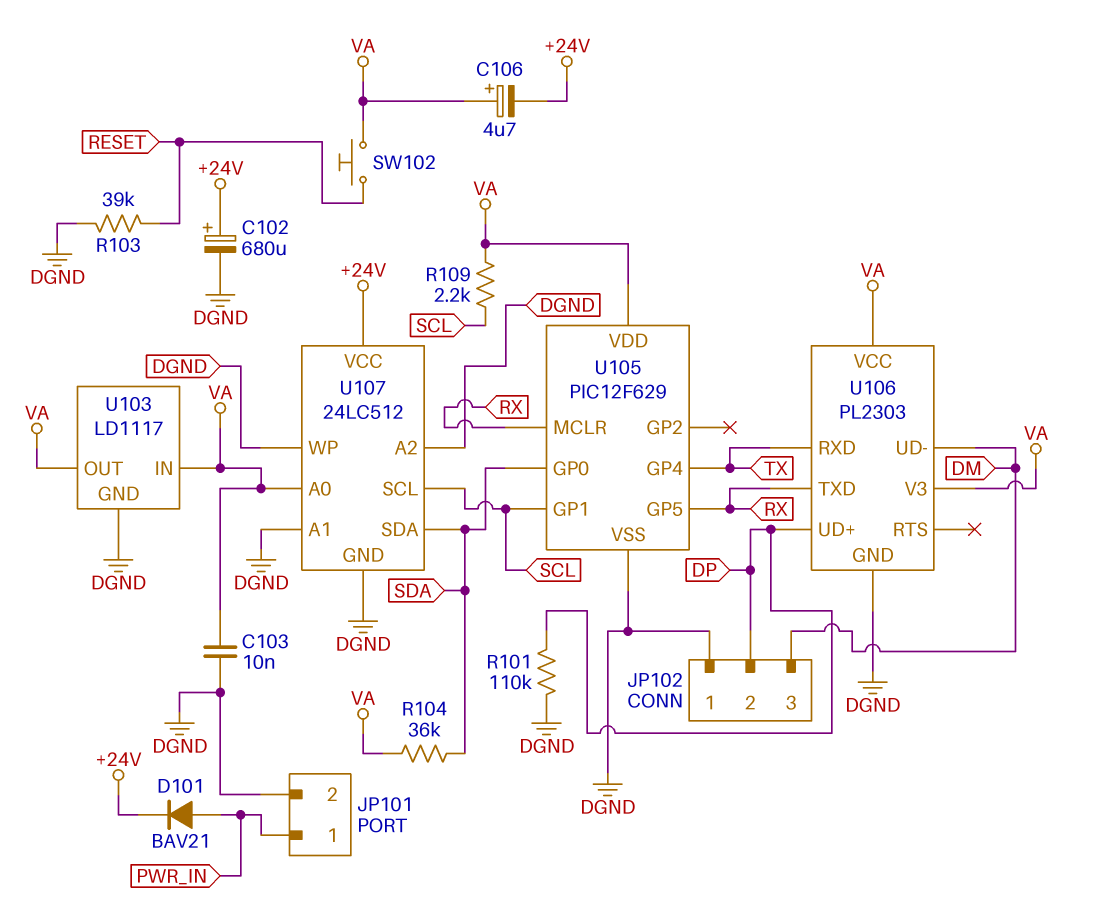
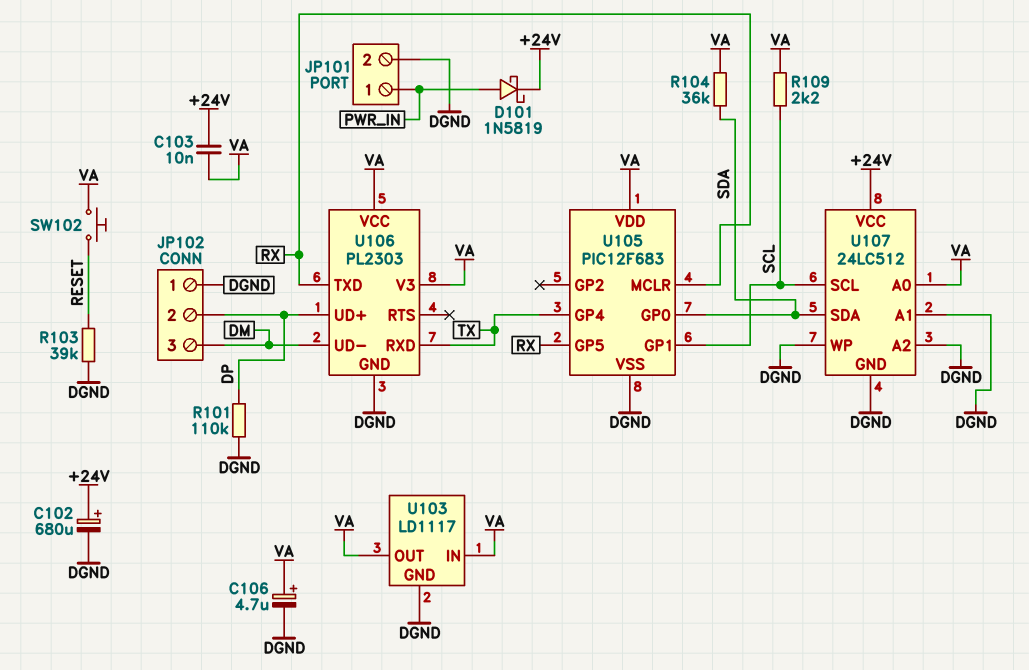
C103: 10nF (DGND, VA) -> 10nF (+24V, VA)
C106: 4.7uF (plus VA, minus +24V) -> 4.7uF (plus VA, minus DGND)
D101: diode BAV21 (A PWR_IN, K +24V) -> schottky 1N5819 (A PWR_IN, K +24V)
U105: PIC12F629 -> PIC12F683

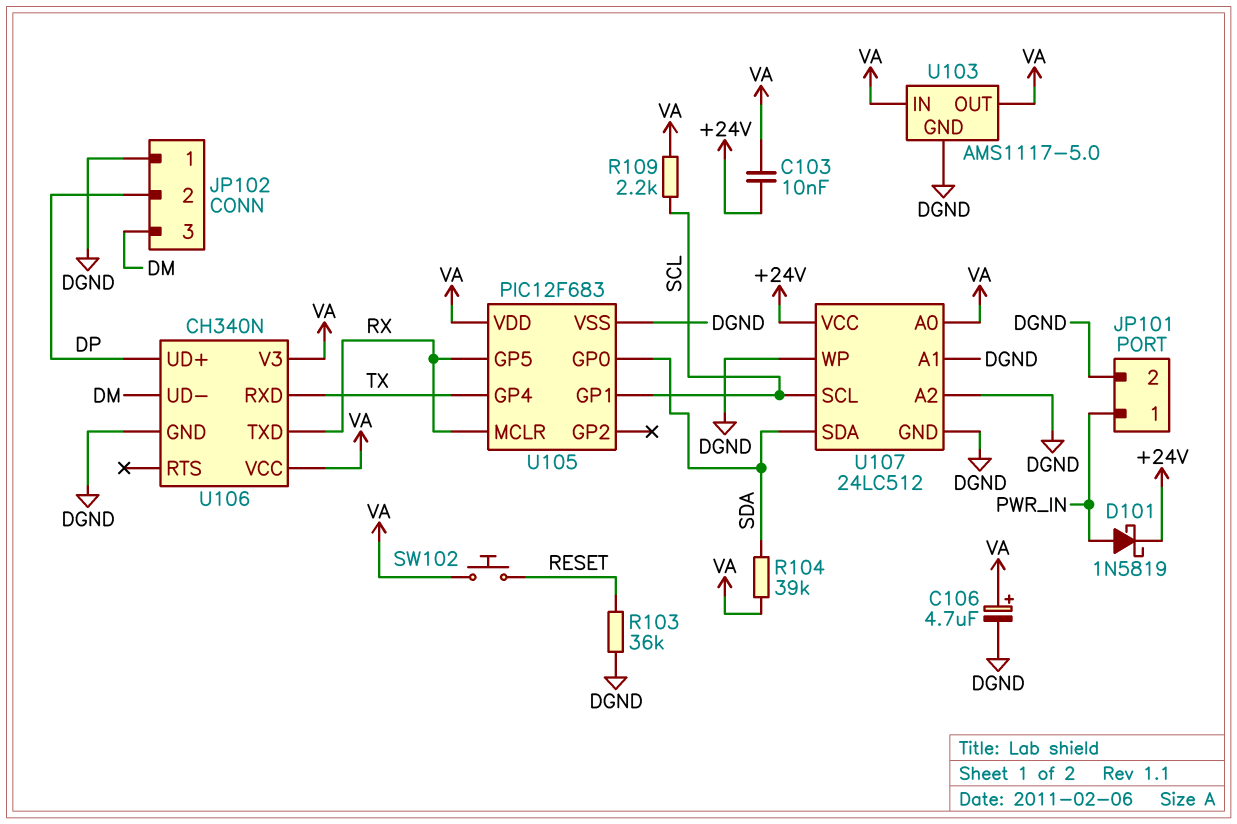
C102: 680uF (plus +24V, minus DGND) -> none
R101: 110k (DGND, DP) -> none
R103: 39k (DGND, RESET) -> 36k (DGND, RESET)
R104: 36k (SDA, VA) -> 39k (SDA, VA)
U103: LD1117 -> AMS1117-5.0
U106: PL2303 -> CH340N

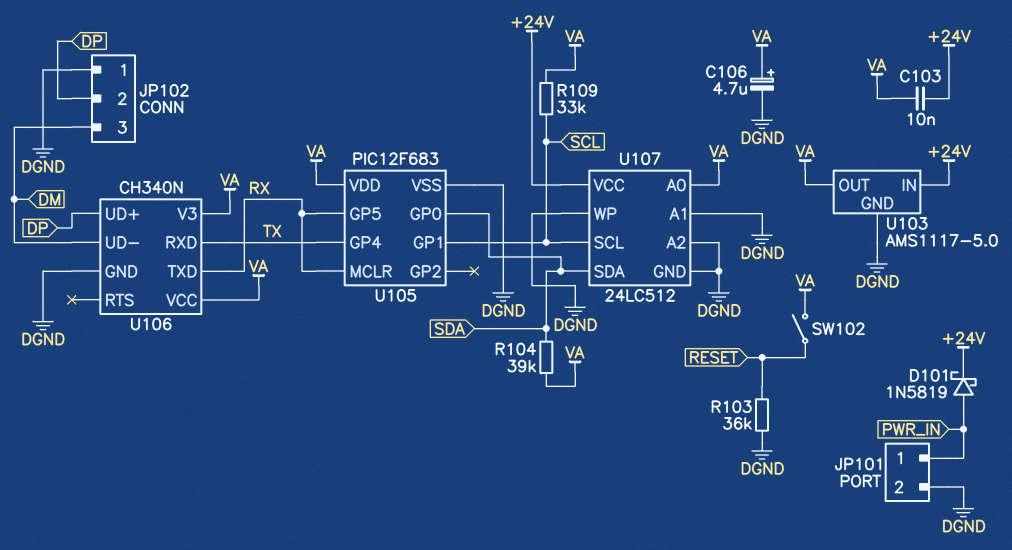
R109: 2.2k (SCL, VA) -> 33k (SCL, VA)
SW102: button (RESET, VA) -> switch (RESET, VA)
U103 pin IN: VA -> +24V

